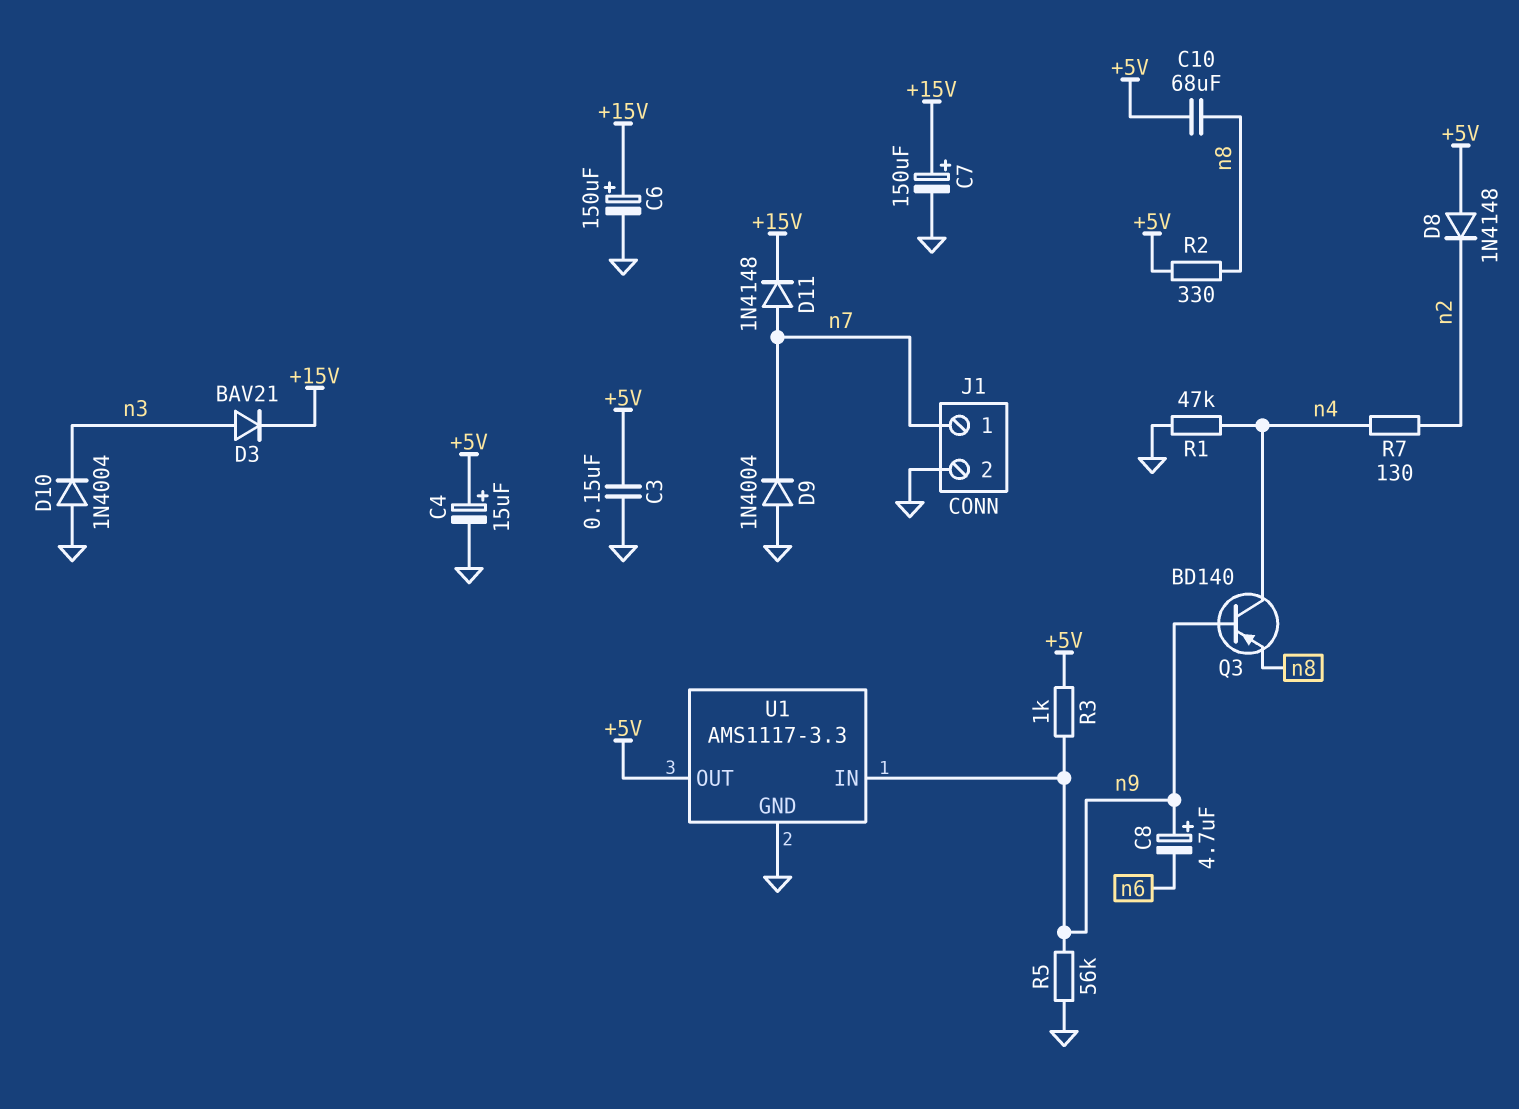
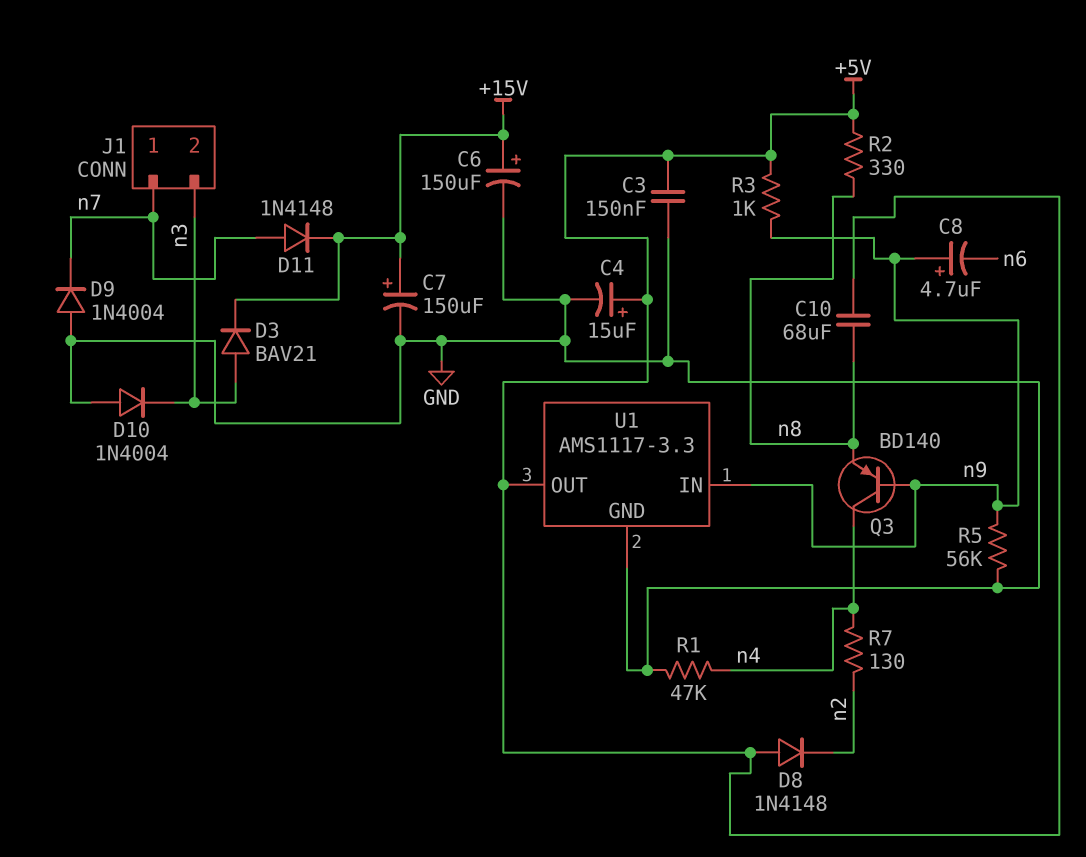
J1 pin 2: GND -> n3

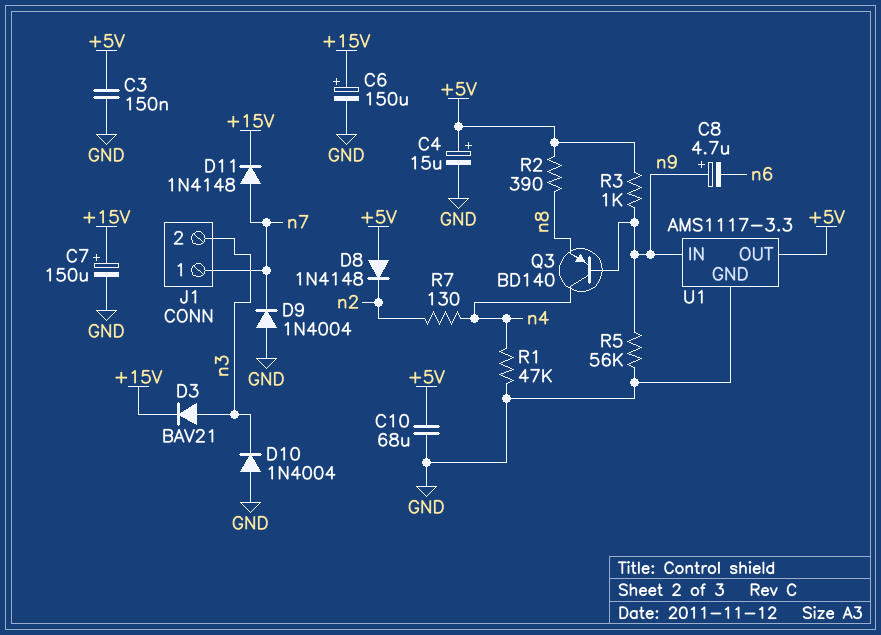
C10: 68uF (+5V, n8) -> 68uF (+5V, GND)
R2: 330 (+5V, n8) -> 390 (+5V, n8)

